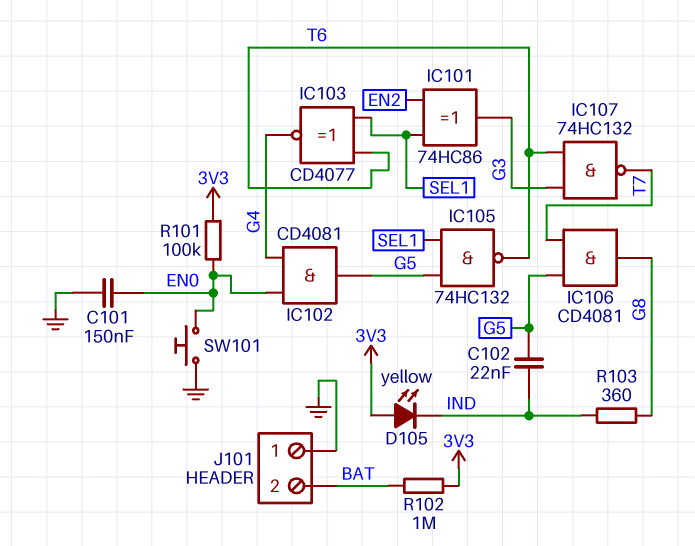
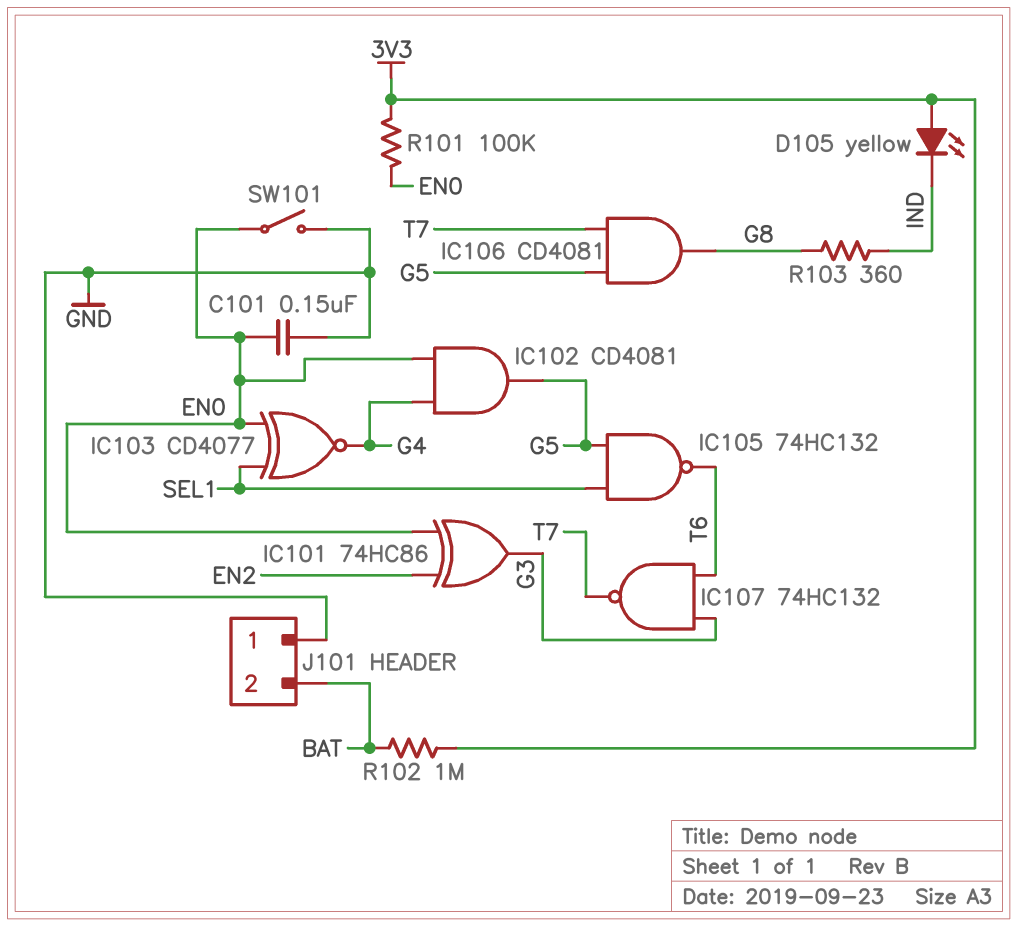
C102: 22nF (G5, IND) -> none
IC101: XOR 74HC86 (in EN2, in SEL1, out G3) -> XOR 74HC86 (in EN0, in EN2, out G3)
IC103: XNOR CD4077 (in SEL1, in T6, out G4) -> XNOR CD4077 (in EN0, in SEL1, out G4)
SW101: button (EN0, GND) -> switch (EN0, GND)

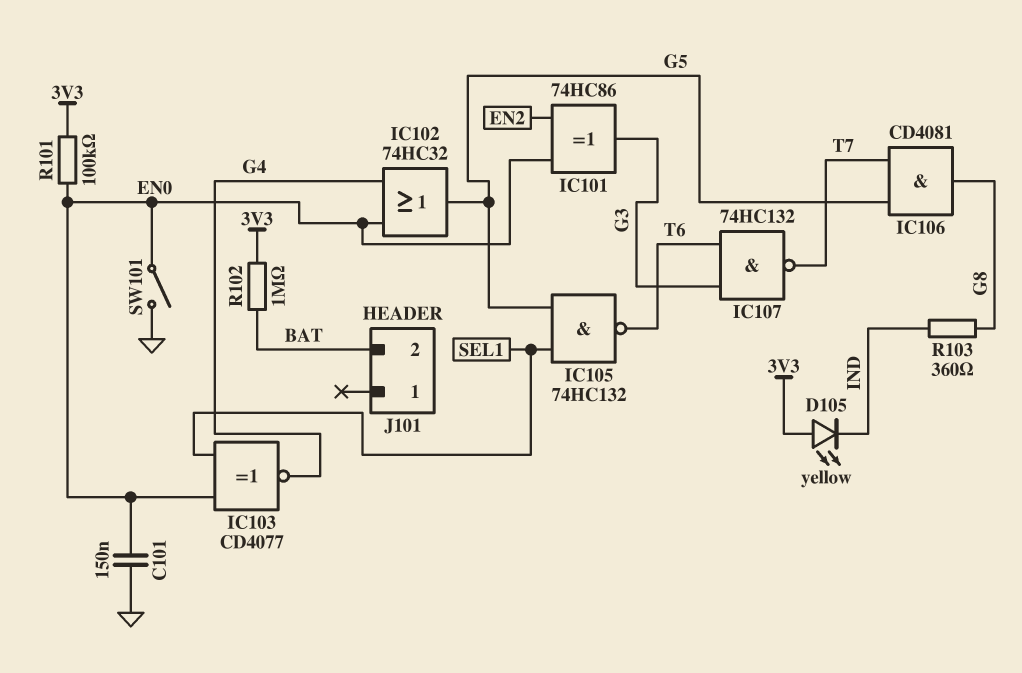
IC102: AND CD4081 (in EN0, in G4, out G5) -> OR 74HC32 (in EN0, in G4, out G5)
J101 pin 1: GND -> none

